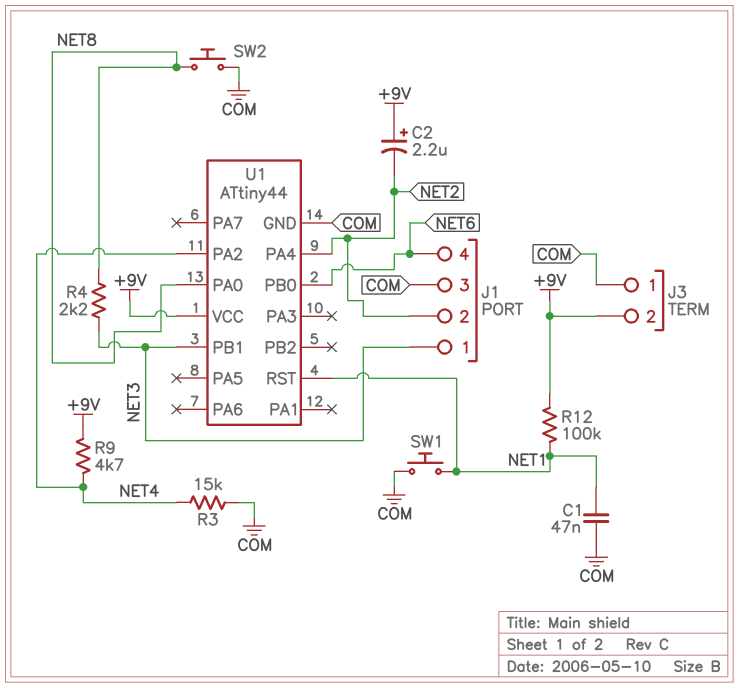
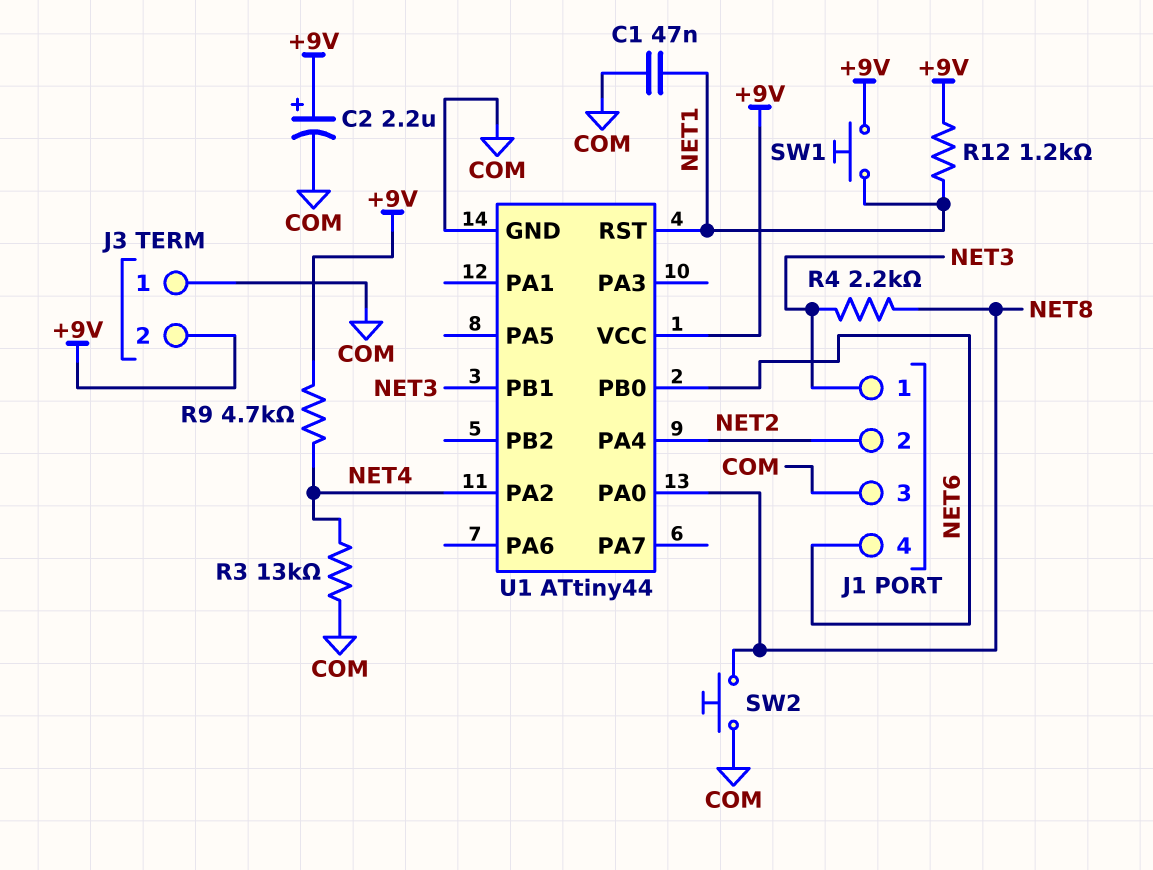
C2: 2.2uF (plus +9V, minus NET2) -> 2.2uF (plus +9V, minus COM)
R3: 15k (COM, NET4) -> 13k (COM, NET4)
R12: 100k (+9V, NET1) -> 1.2k (+9V, NET1)
SW1: button (COM, NET1) -> button (+9V, NET1)

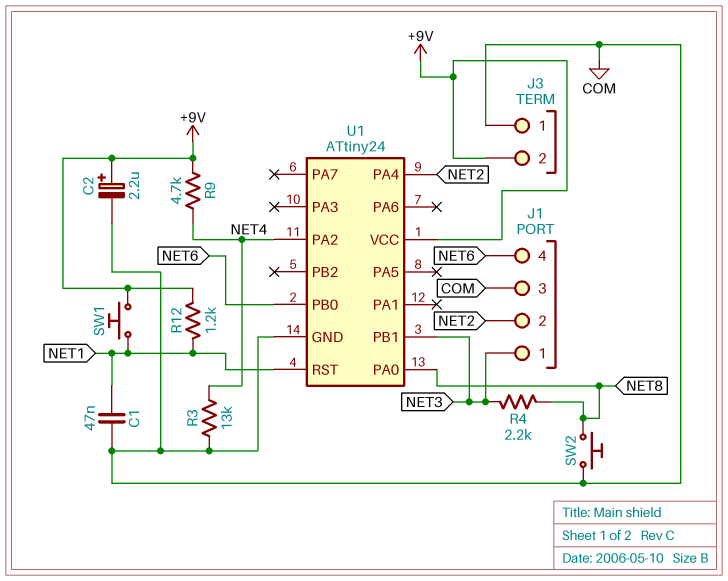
U1: ATtiny44 -> ATtiny24

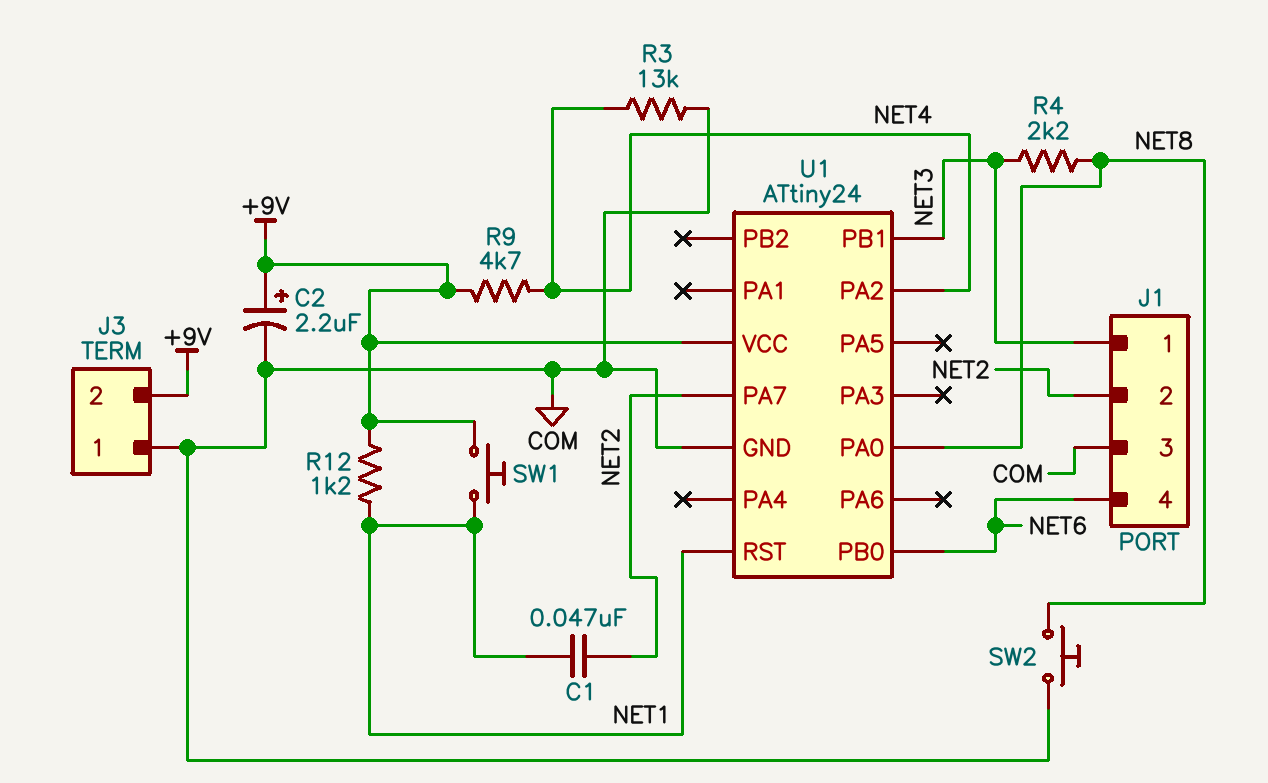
C1: 47nF (COM, NET1) -> 47nF (NET1, NET2)
U1 pin PA4: NET2 -> none
U1 pin PA7: none -> NET2

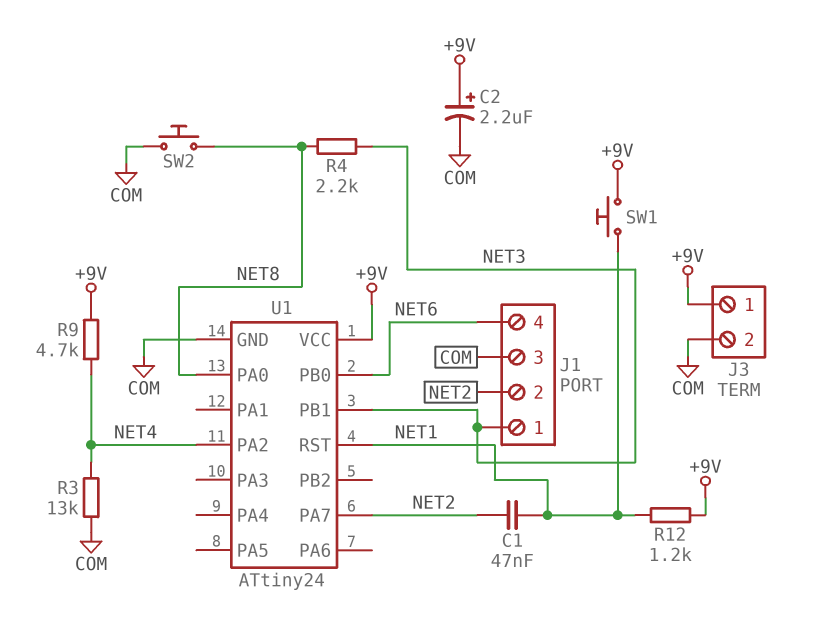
J3 pin 1: COM -> +9V
J3 pin 2: +9V -> COM

